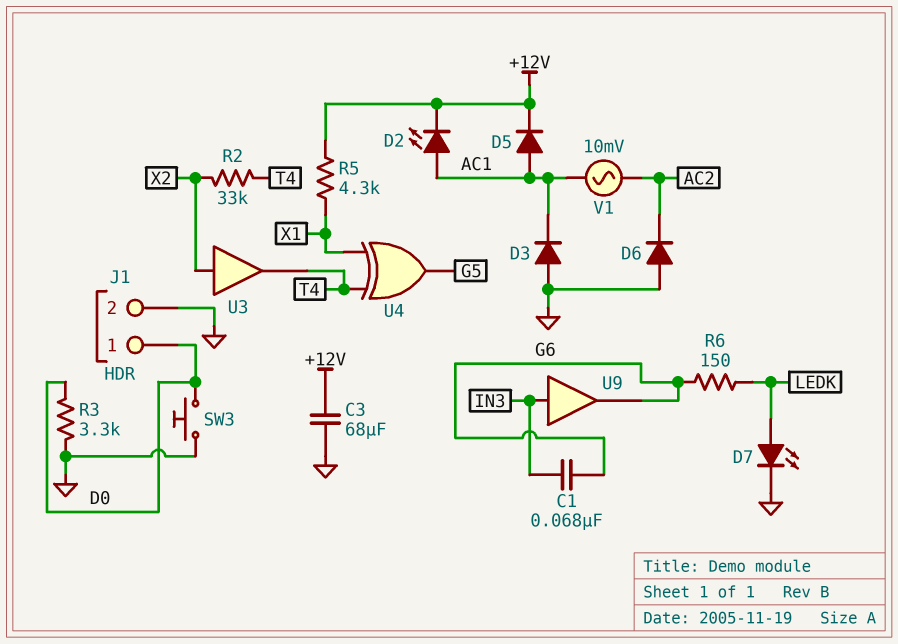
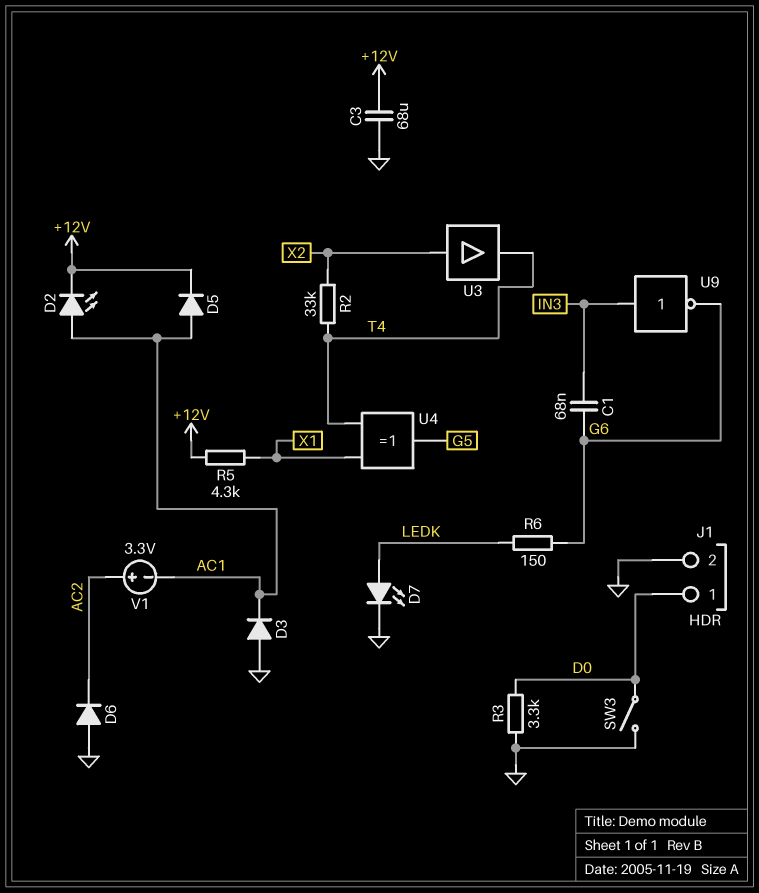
SW3: button (D0, GND) -> switch (D0, GND)
U9: buffer (in IN3, out G6) -> NOT (in IN3, out G6)
V1: AC 10mV (AC1, AC2) -> 3.3V (plus AC2, minus AC1)

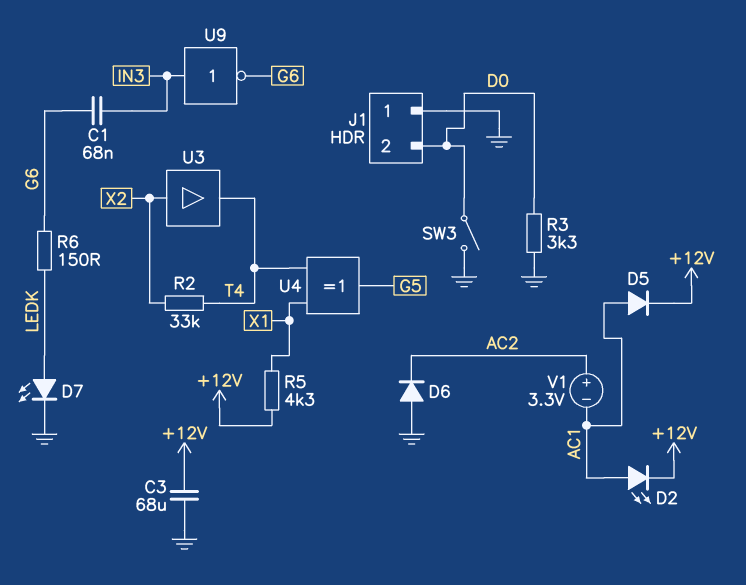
D3: diode (A GND, K AC1) -> none
J1 pin 1: D0 -> GND
J1 pin 2: GND -> D0

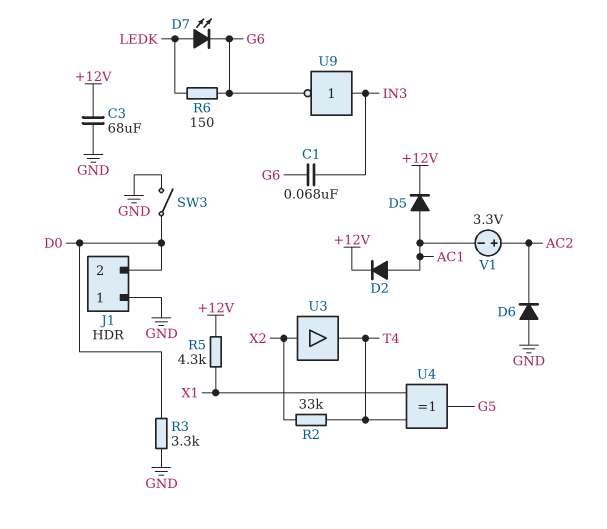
D2: LED (A AC1, K +12V) -> diode (A AC1, K +12V)
D7: LED (A LEDK, K GND) -> LED (A LEDK, K G6)

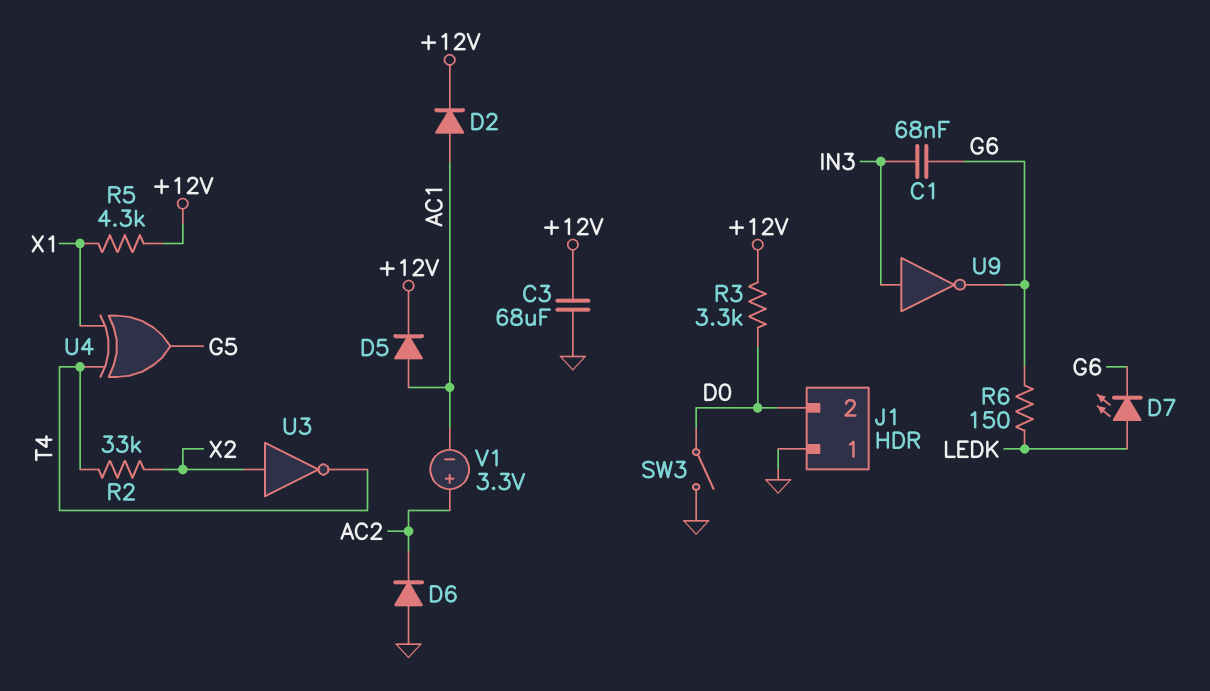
R3: 3.3k (D0, GND) -> 3.3k (+12V, D0)
U3: buffer (in X2, out T4) -> NOT (in X2, out T4)

